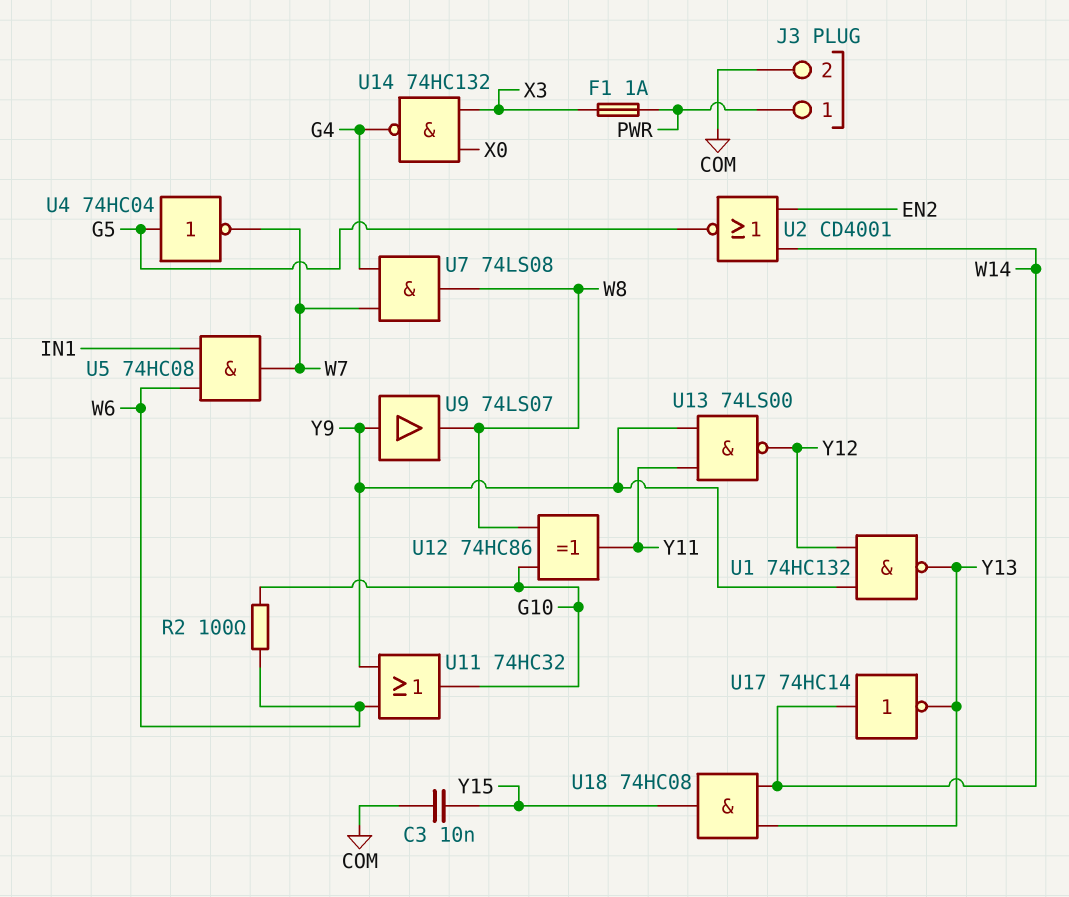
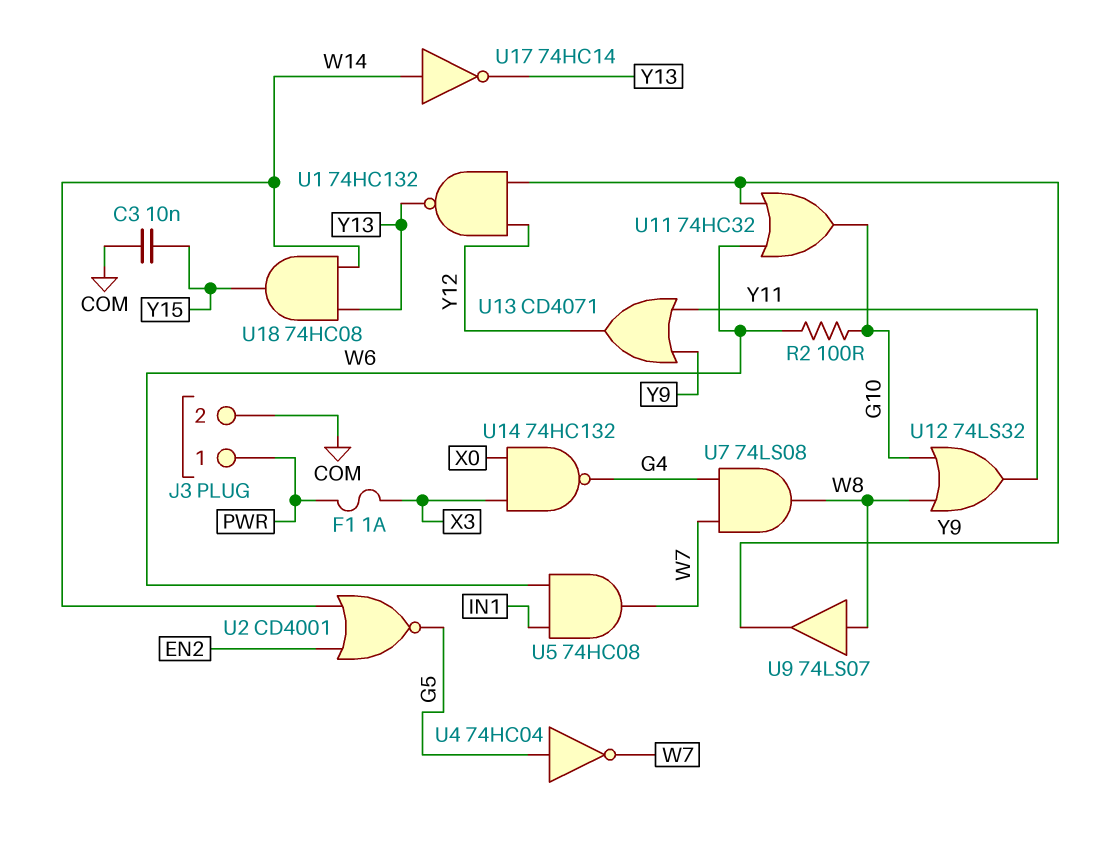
U9: buffer 74LS07 (in Y9, out W8) -> buffer 74LS07 (in W8, out Y9)
U12: XOR 74HC86 (in G10, in W8, out Y11) -> OR 74LS32 (in G10, in W8, out Y11)
U13: NAND 74LS00 (in Y9, in Y11, out Y12) -> OR CD4071 (in Y9, in Y11, out Y12)

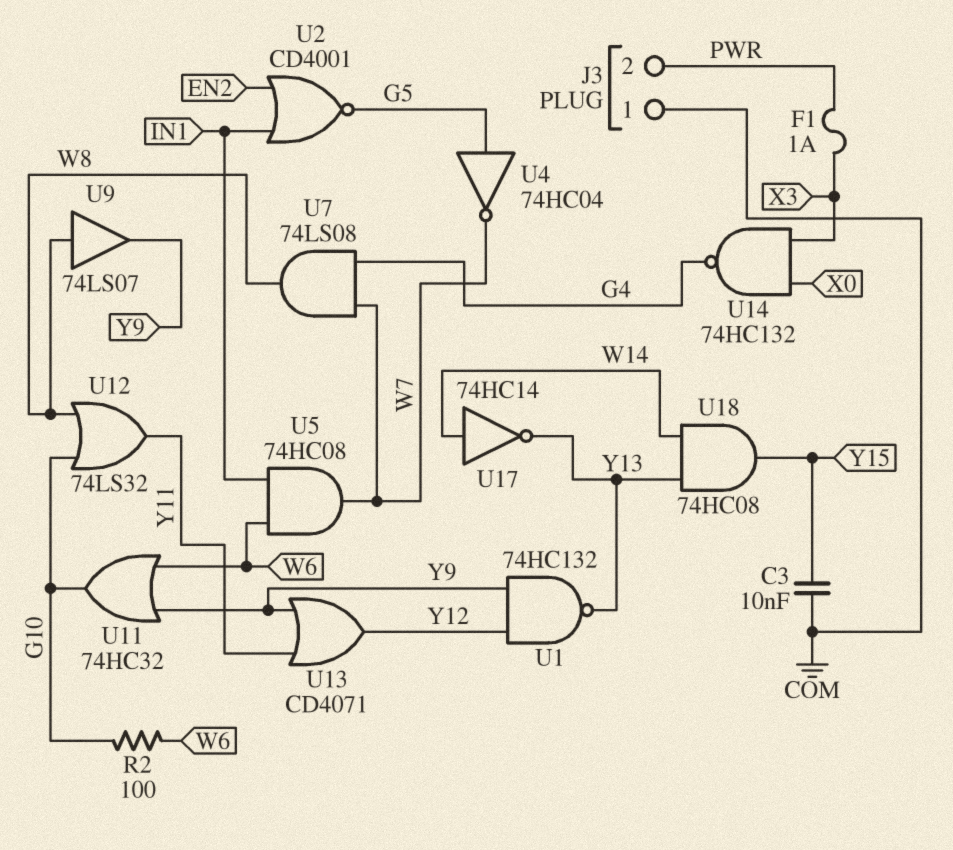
J3 pin 1: PWR -> COM
J3 pin 2: COM -> PWR
U2: NOR CD4001 (in EN2, in W14, out G5) -> NOR CD4001 (in EN2, in IN1, out G5)

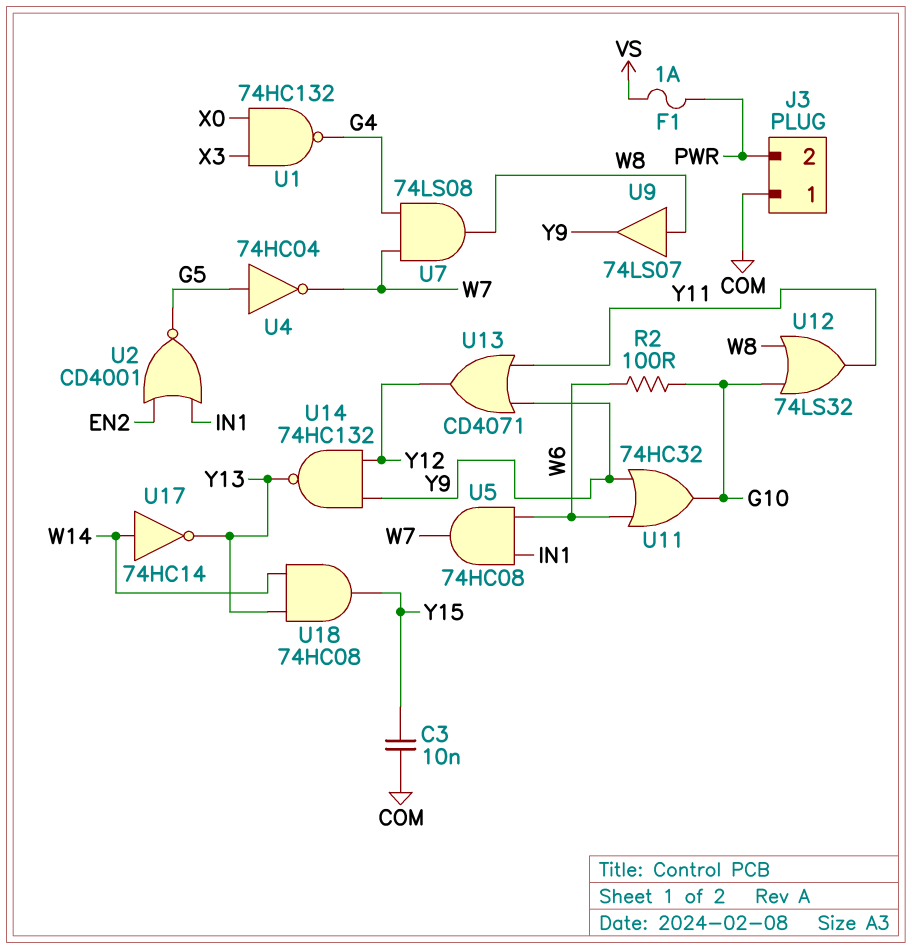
F1: 1A (PWR, X3) -> 1A (PWR, VS)
U1: NAND 74HC132 (in Y9, in Y12, out Y13) -> NAND 74HC132 (in X0, in X3, out G4)
U14: NAND 74HC132 (in X0, in X3, out G4) -> NAND 74HC132 (in Y9, in Y12, out Y13)

